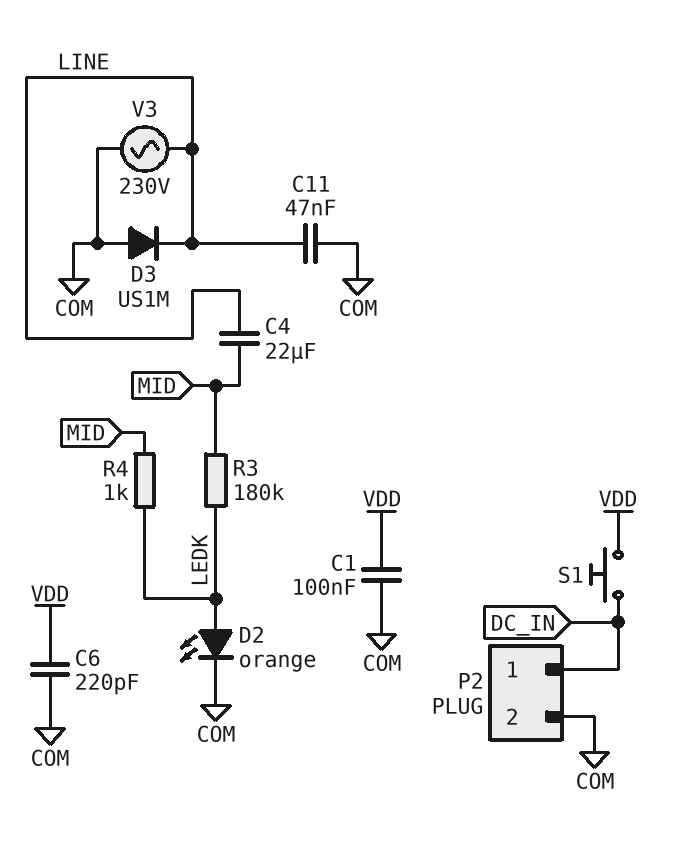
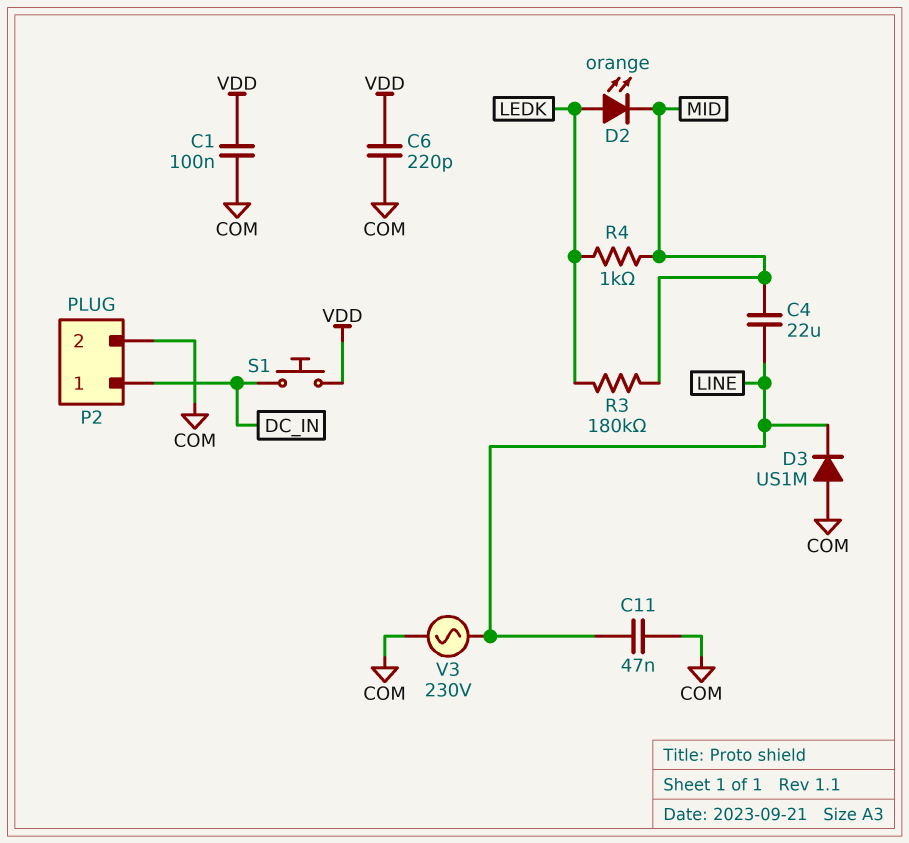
D2: LED orange (A LEDK, K COM) -> LED orange (A LEDK, K MID)

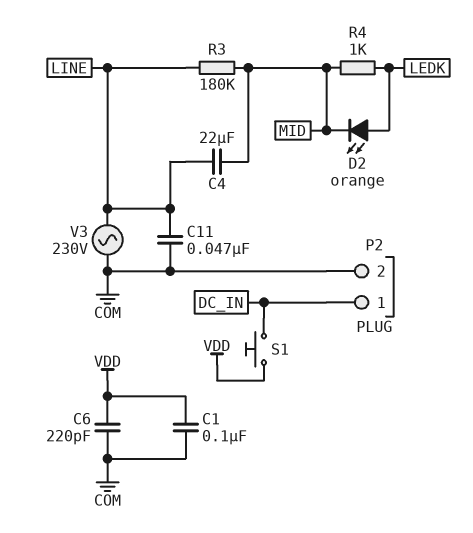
D3: diode US1M (A COM, K LINE) -> none
R3: 180k (LEDK, MID) -> 180k (LINE, MID)

